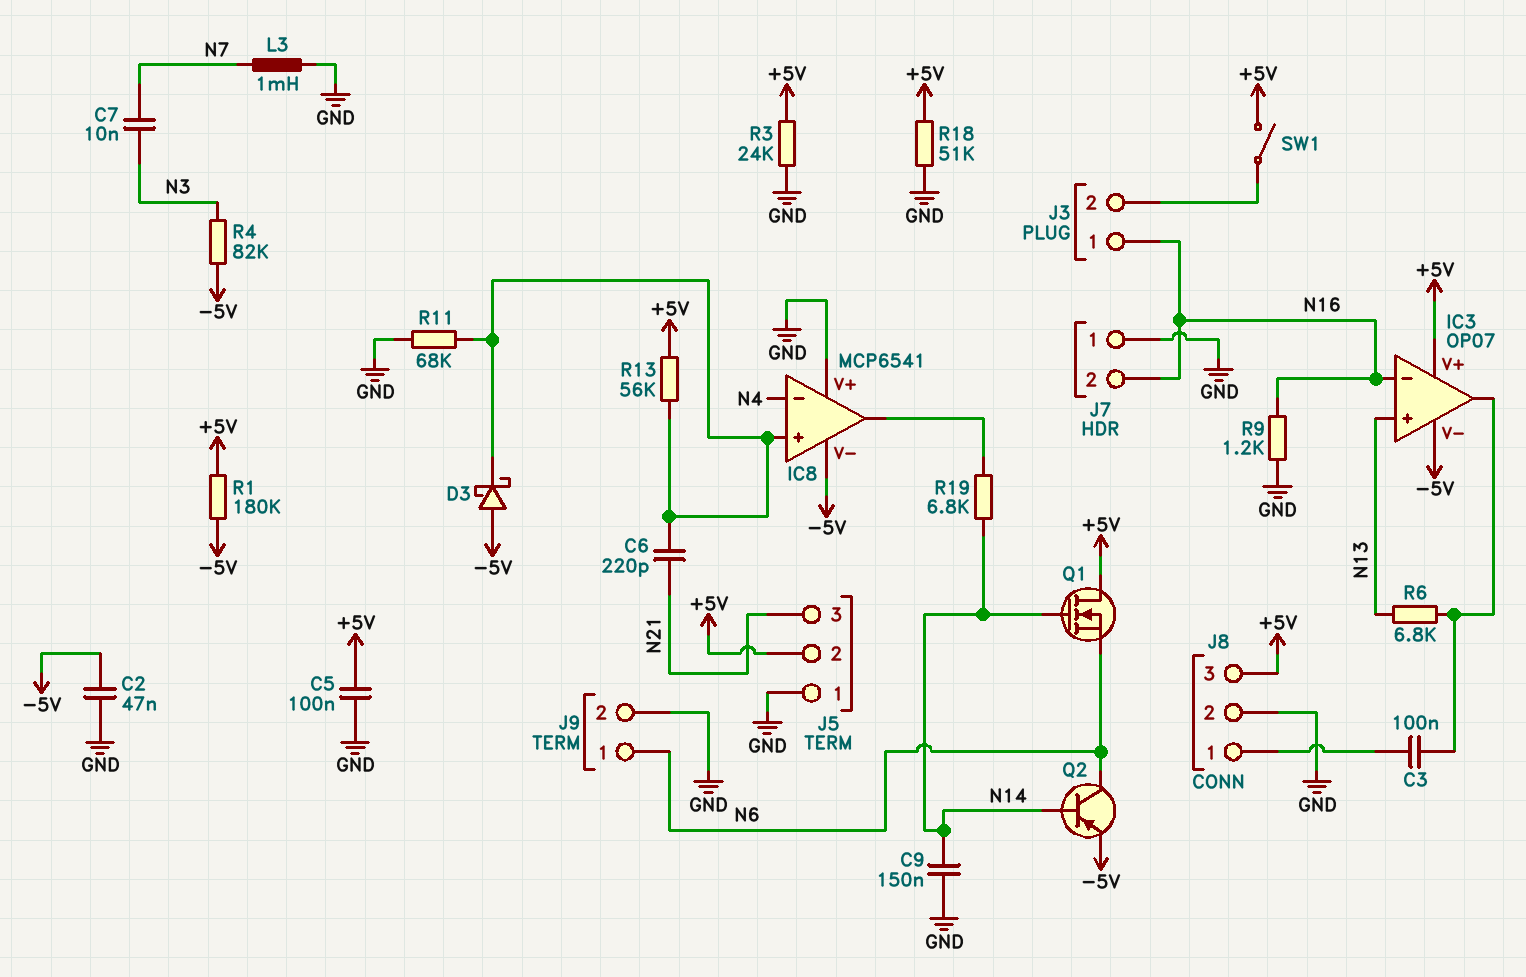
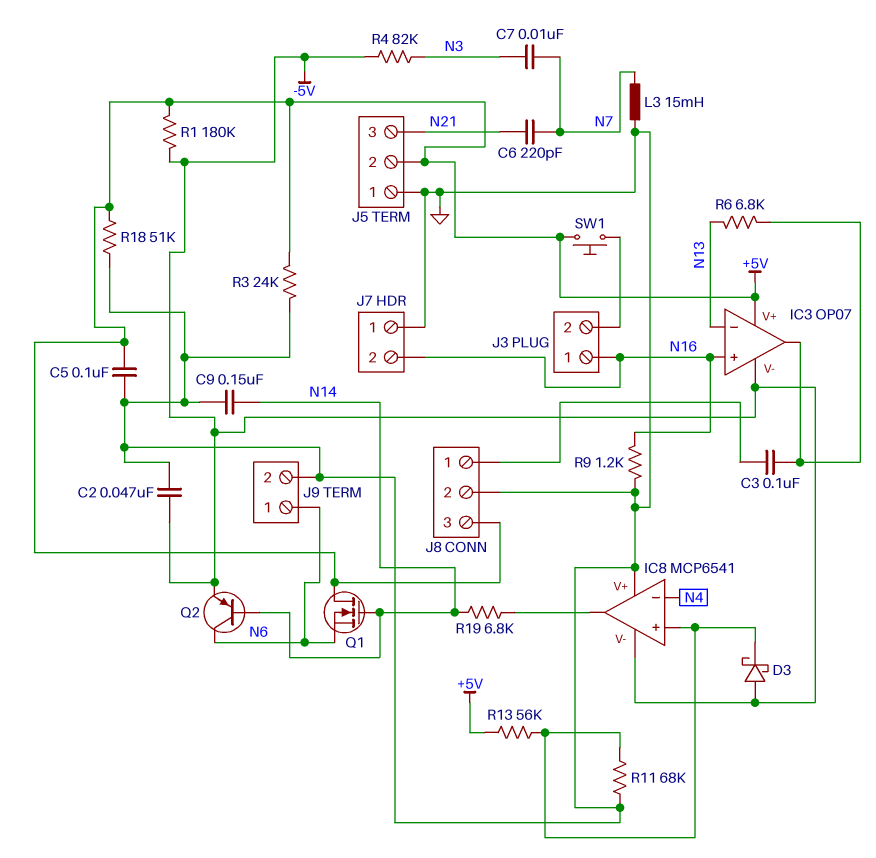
C6: 220pF (IC8/in+, N21) -> 220pF (N7, N21)
IC3 pin in+: N13 -> N16
IC3 pin in-: N16 -> N13
L3: 1mH (GND, N7) -> 15mH (GND, N7)
SW1: switch (+5V, J3/2) -> button (+5V, J3/2)

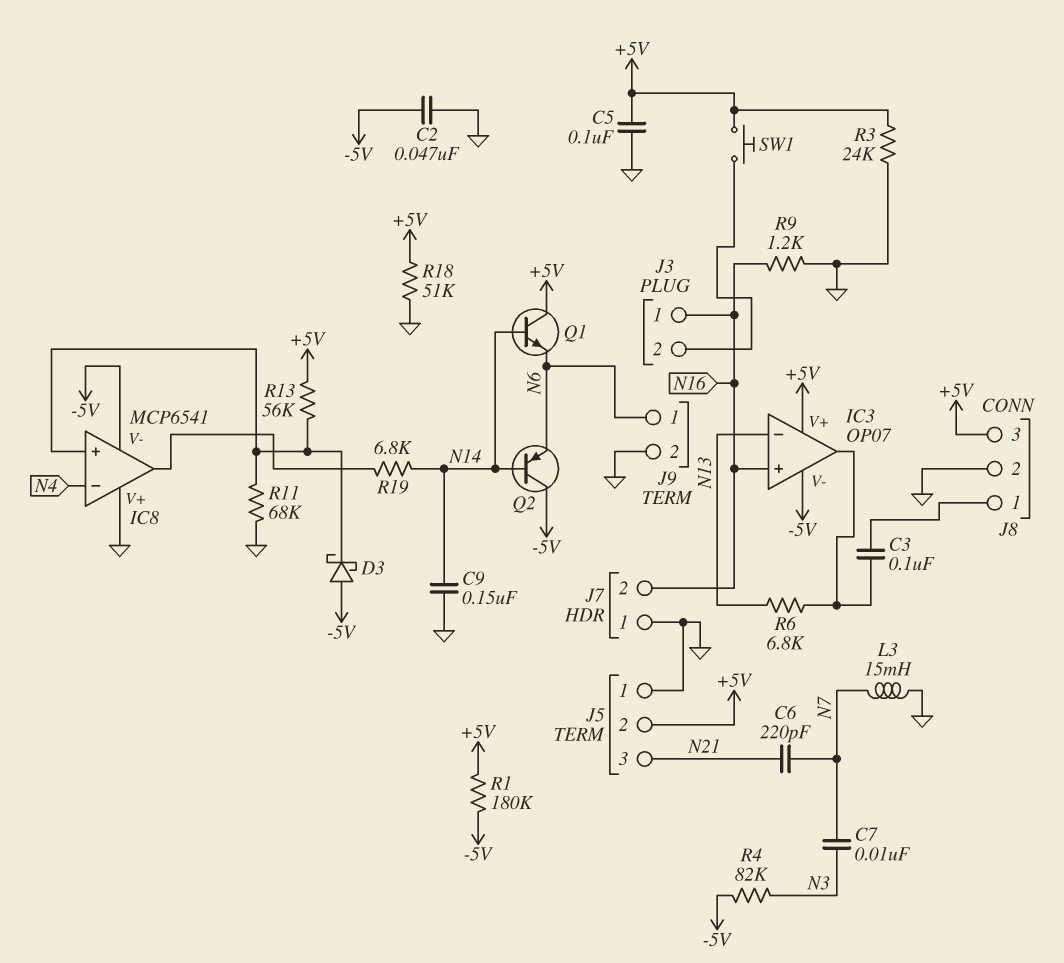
Q1: NMOS (G N14, D +5V, S N6) -> NPN (B N14, C +5V, E N6)
Q2: PNP (B N14, C N6, E -5V) -> PNP (B N14, C -5V, E N6)

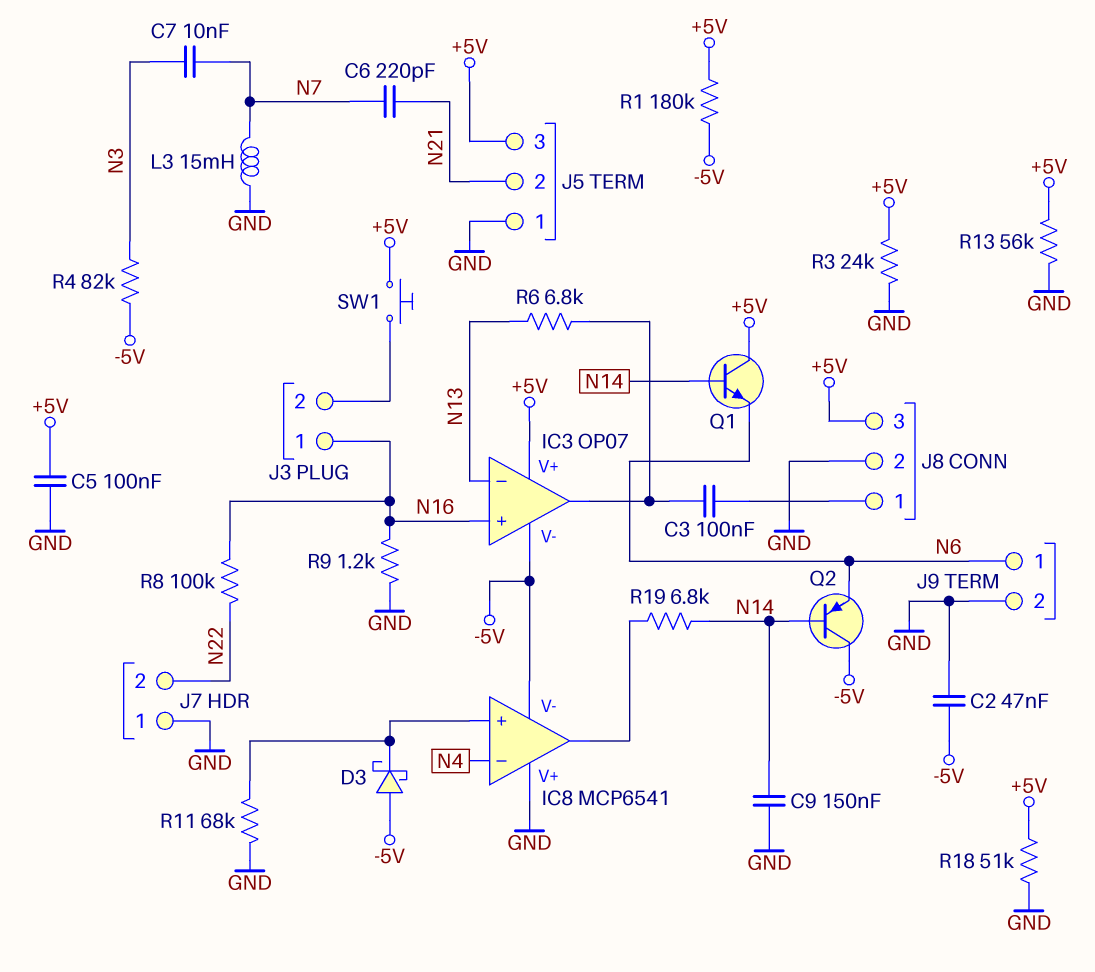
J5 pin 2: +5V -> N21
J5 pin 3: N21 -> +5V
J7 pin 2: N16 -> N22
R8: none -> 100k (N16, N22)
R13: 56k (+5V, IC8/in+) -> 56k (+5V, GND)

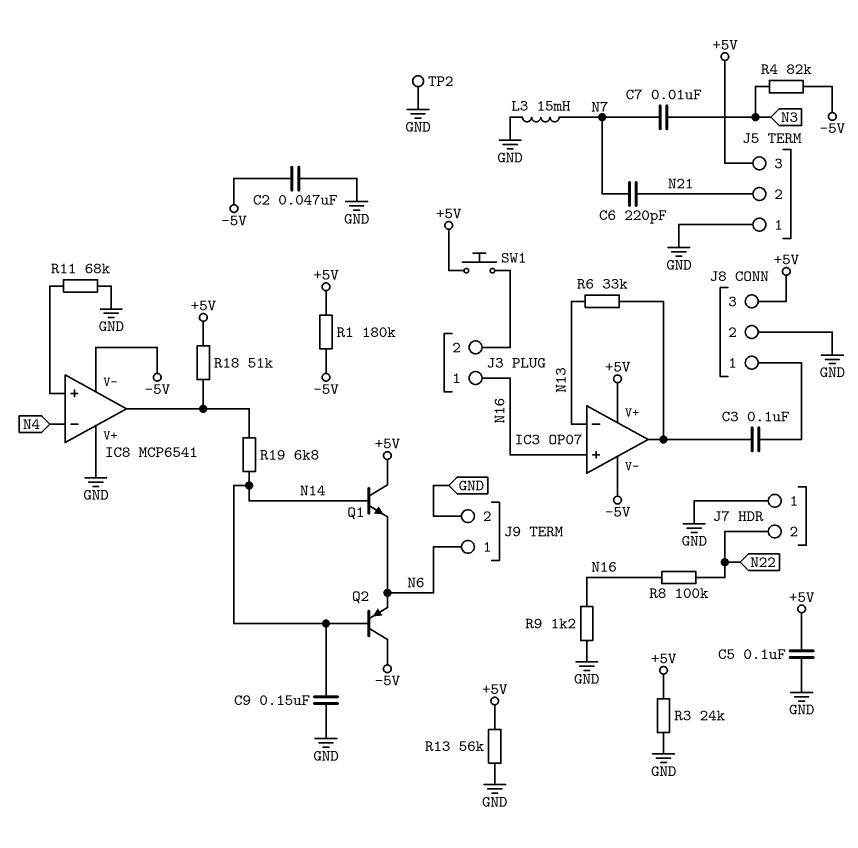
D3: schottky (A -5V, K IC8/in+) -> none
R6: 6.8k (IC3/out, N13) -> 33k (IC3/out, N13)
R18: 51k (+5V, GND) -> 51k (+5V, IC8/out)
TP2: none -> test point (GND)

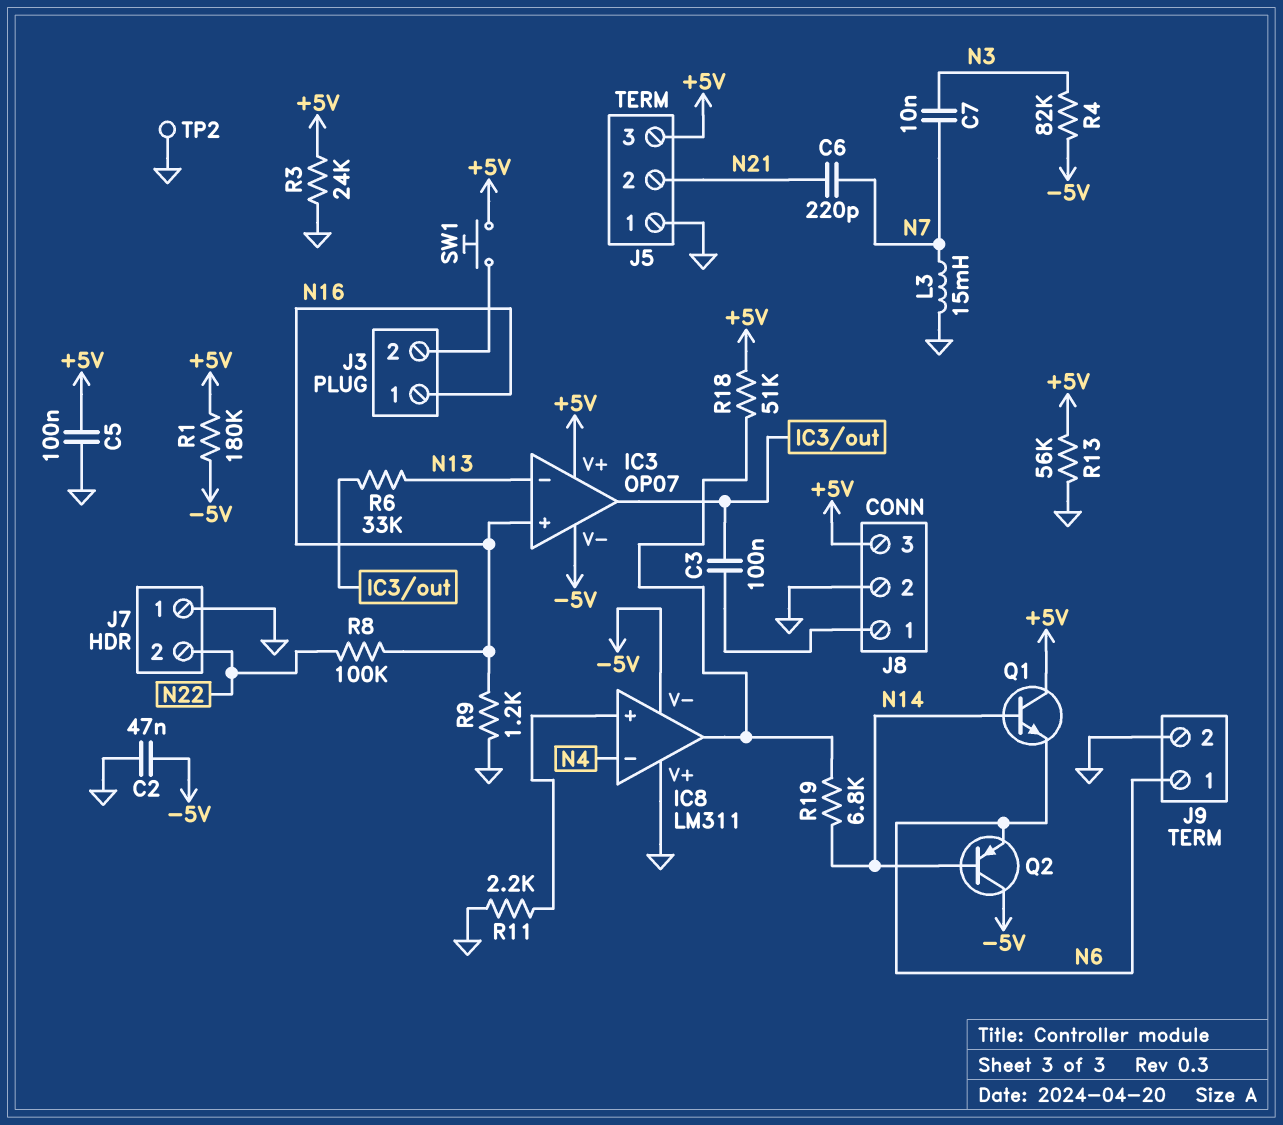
C9: 150nF (GND, N14) -> none
IC8: MCP6541 -> LM311
R11: 68k (GND, IC8/in+) -> 2.2k (GND, IC8/in+)

